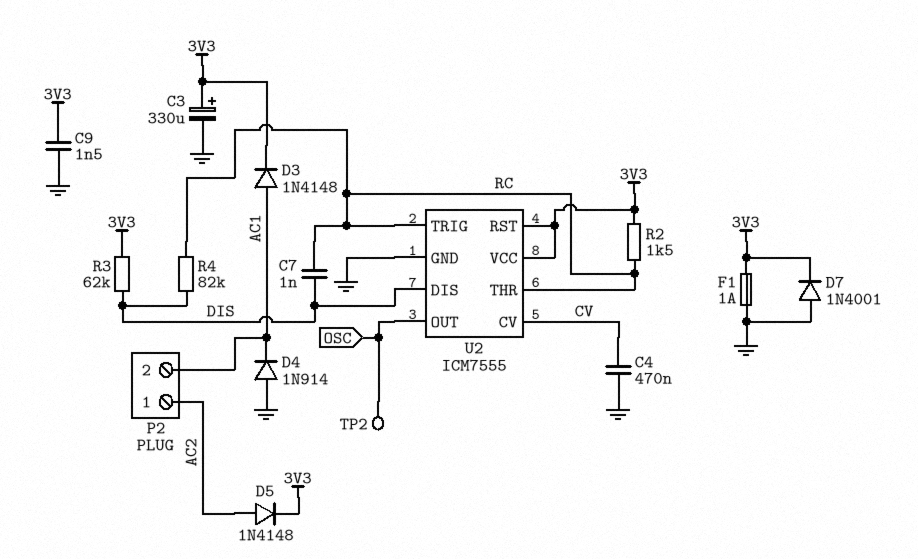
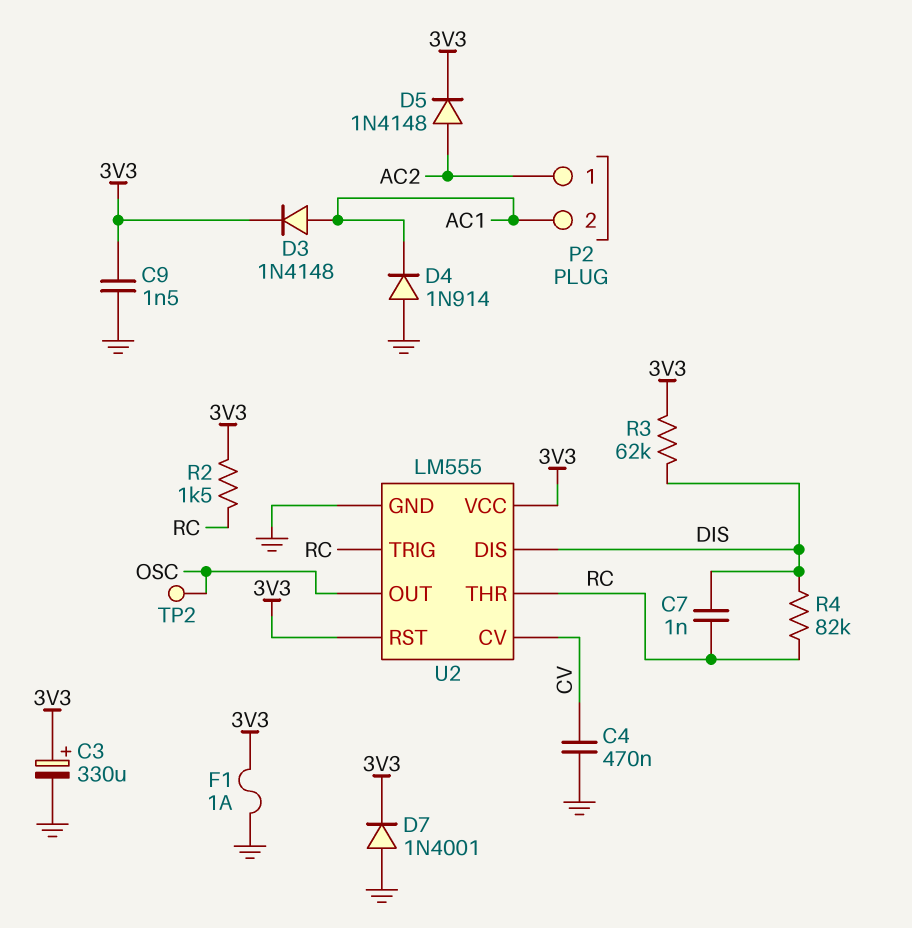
U2: ICM7555 -> LM555

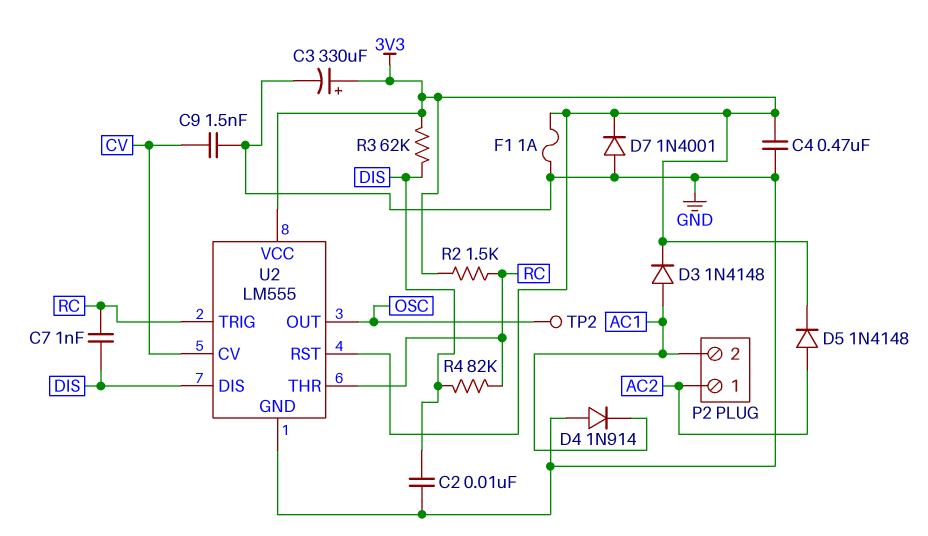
C2: none -> 10nF (DIS, GND)
C4: 470nF (CV, GND) -> 470nF (3V3, GND)
C9: 1.5nF (3V3, GND) -> 1.5nF (CV, GND)

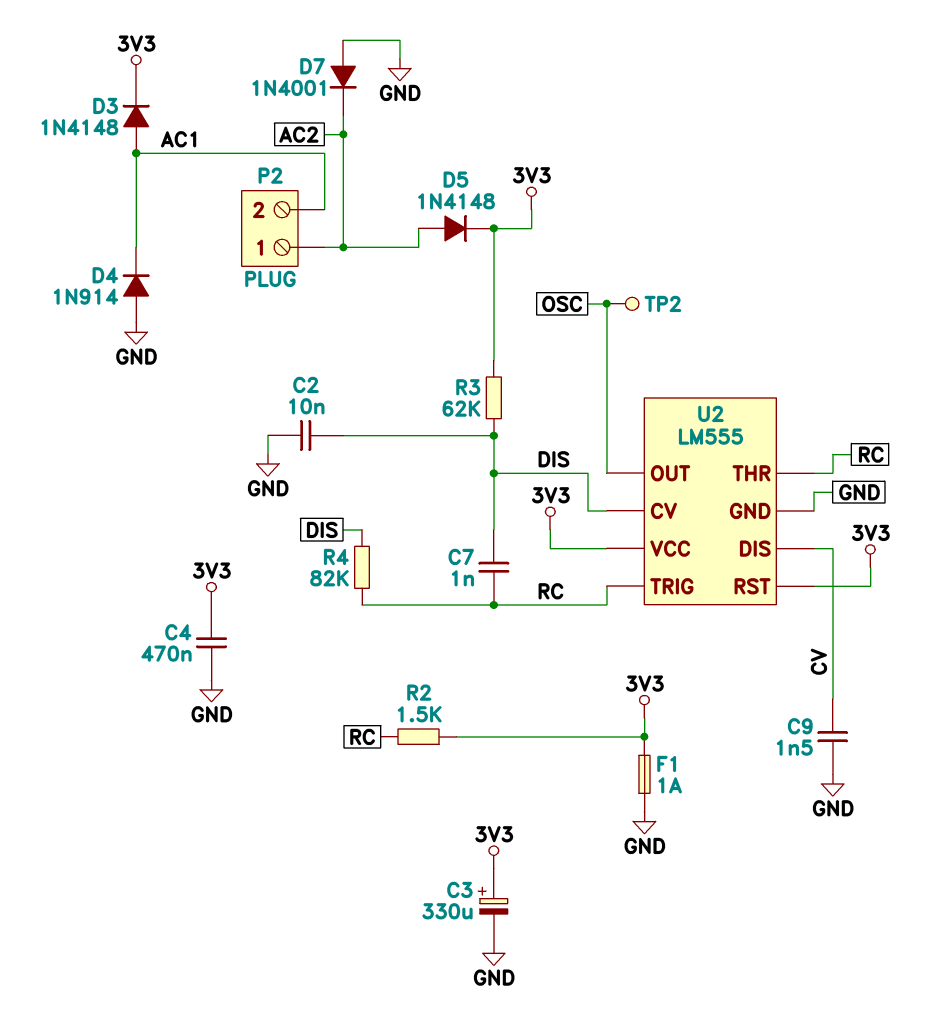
D7: diode 1N4001 (A GND, K 3V3) -> diode 1N4001 (A GND, K AC2)
U2 pin CV: CV -> DIS
U2 pin DIS: DIS -> CV

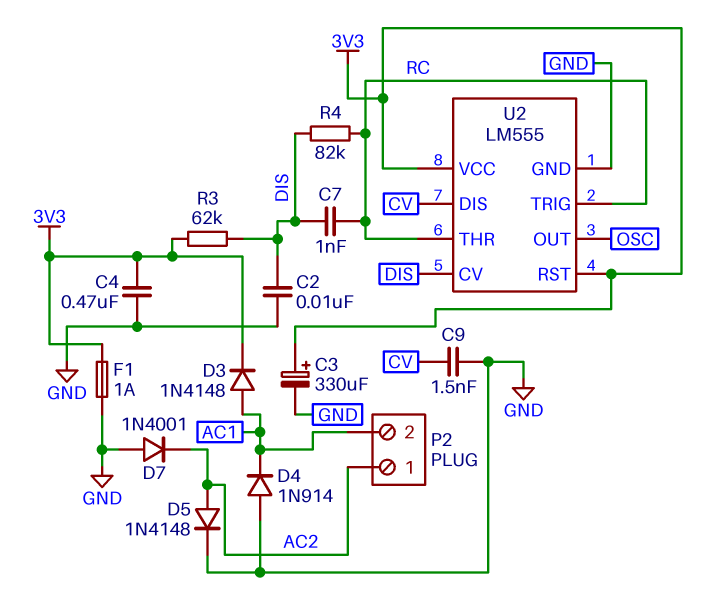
D5: diode 1N4148 (A AC2, K 3V3) -> diode 1N4148 (A AC2, K GND)
R2: 1.5k (3V3, RC) -> none
TP2: test point (OSC) -> none

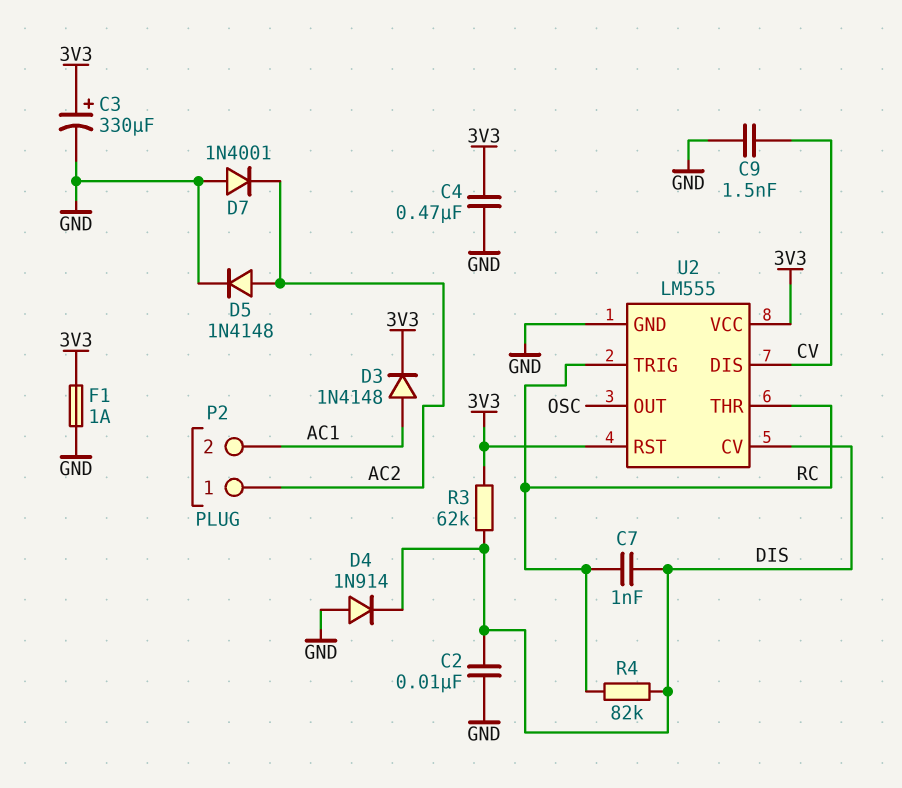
D4: diode 1N914 (A GND, K AC1) -> diode 1N914 (A GND, K DIS)

